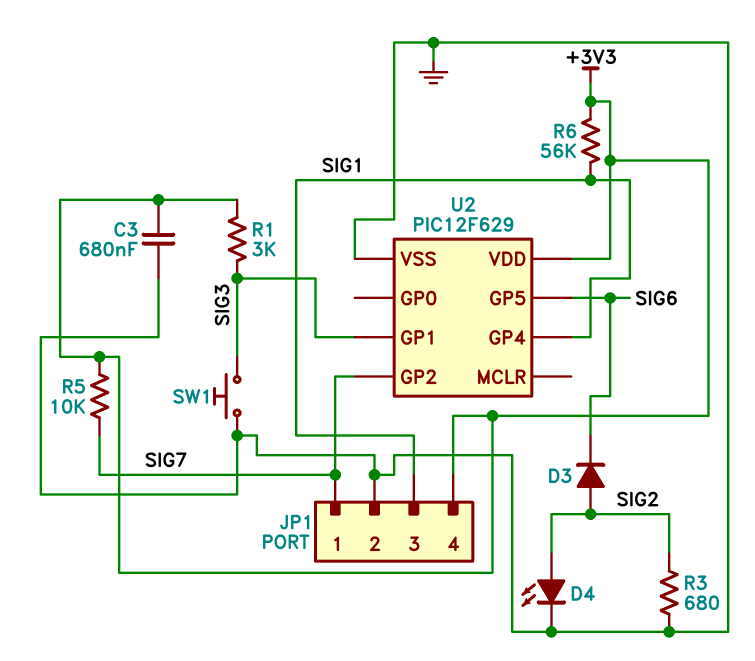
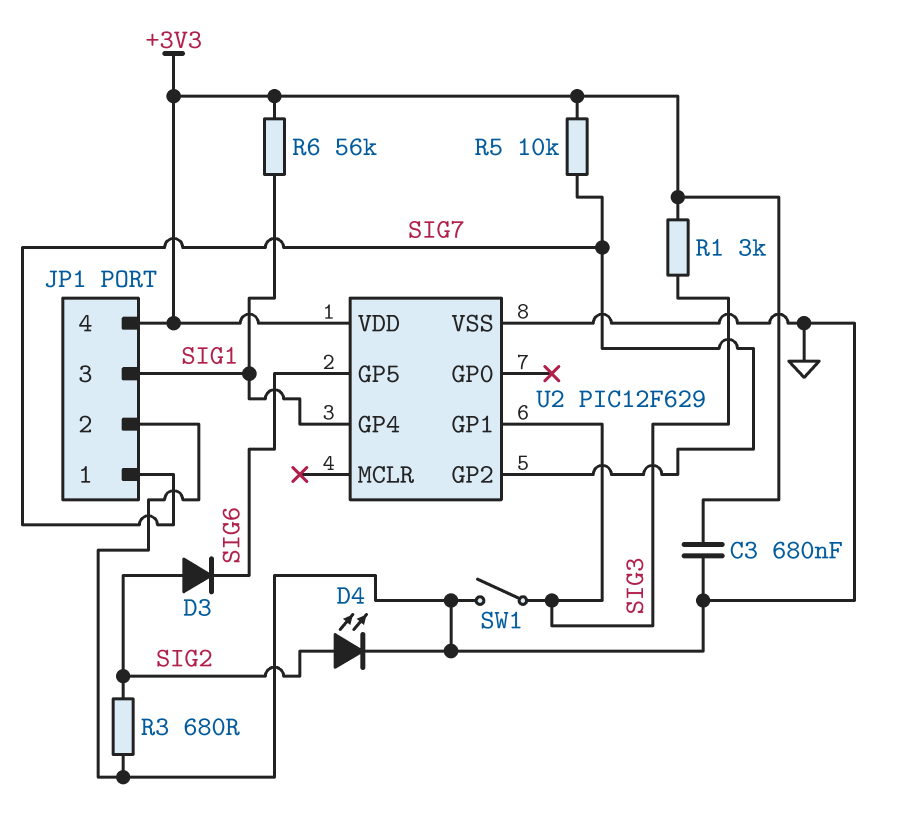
SW1: button (GND, SIG3) -> switch (GND, SIG3)

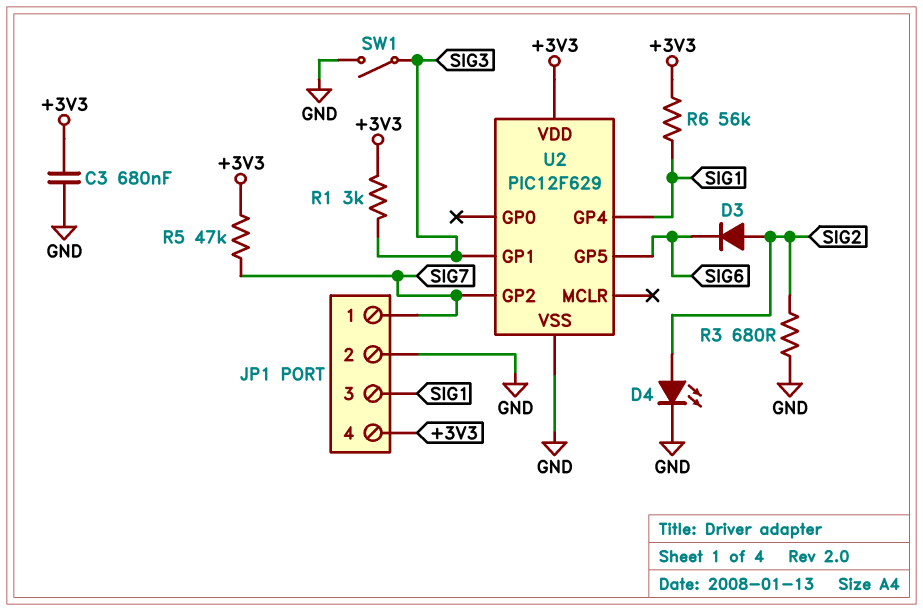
R5: 10k (+3V3, SIG7) -> 47k (+3V3, SIG7)

